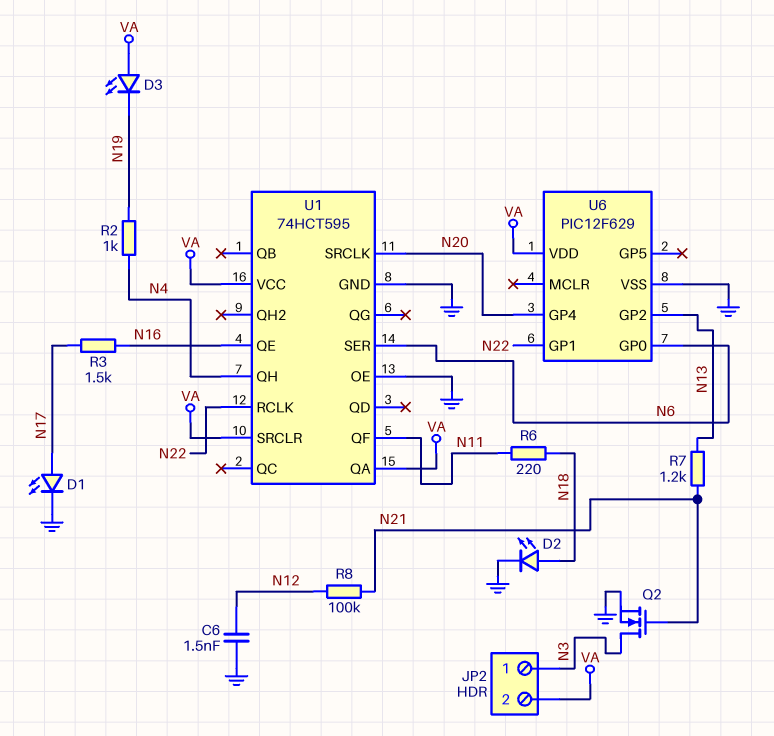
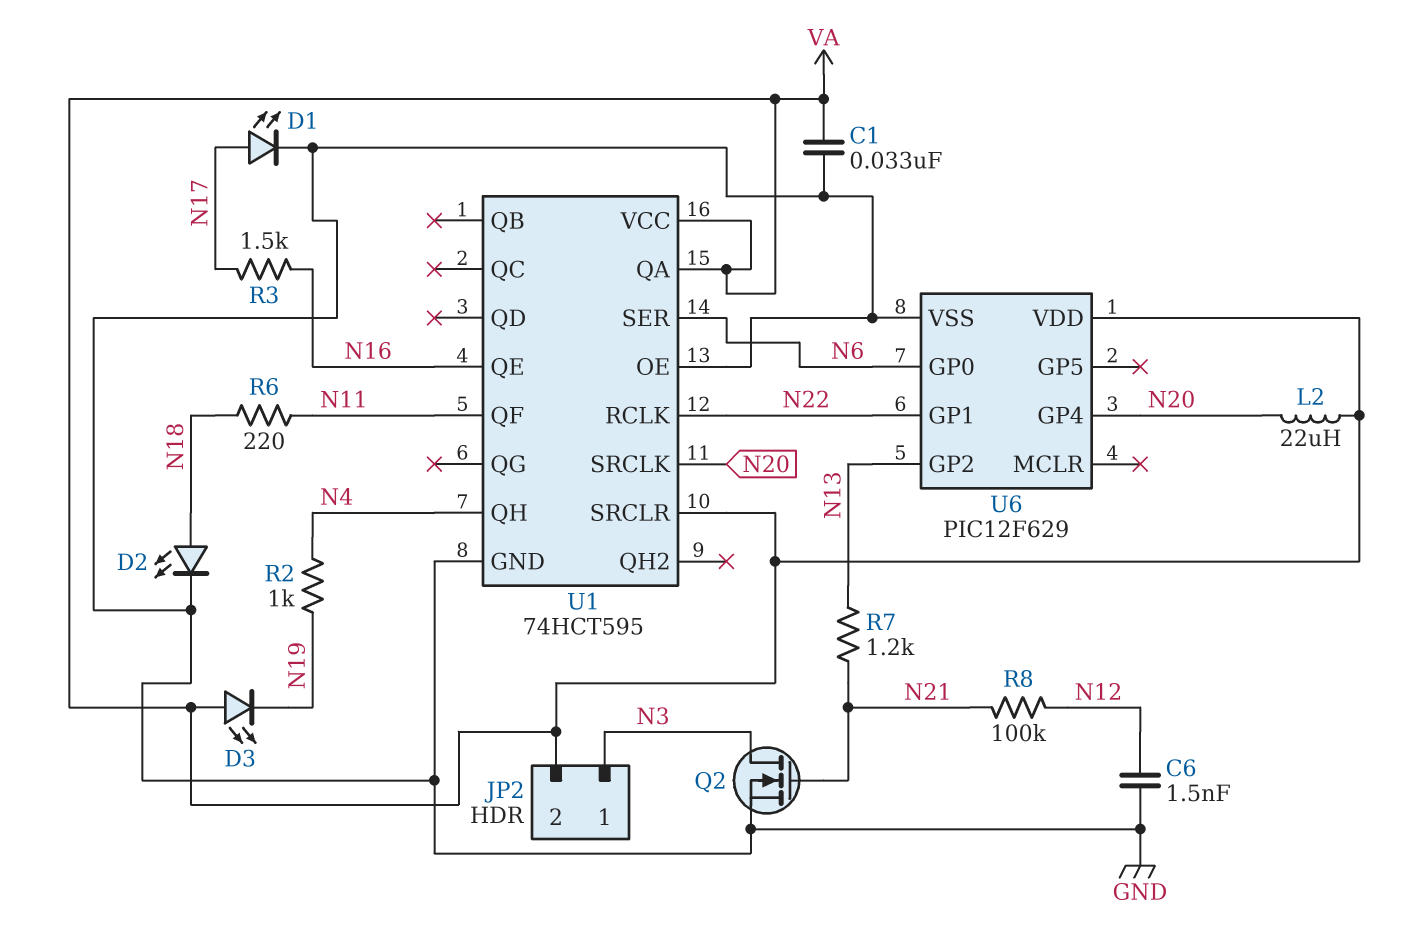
C1: none -> 33nF (GND, VA)
L2: none -> 22uH (N20, VA)

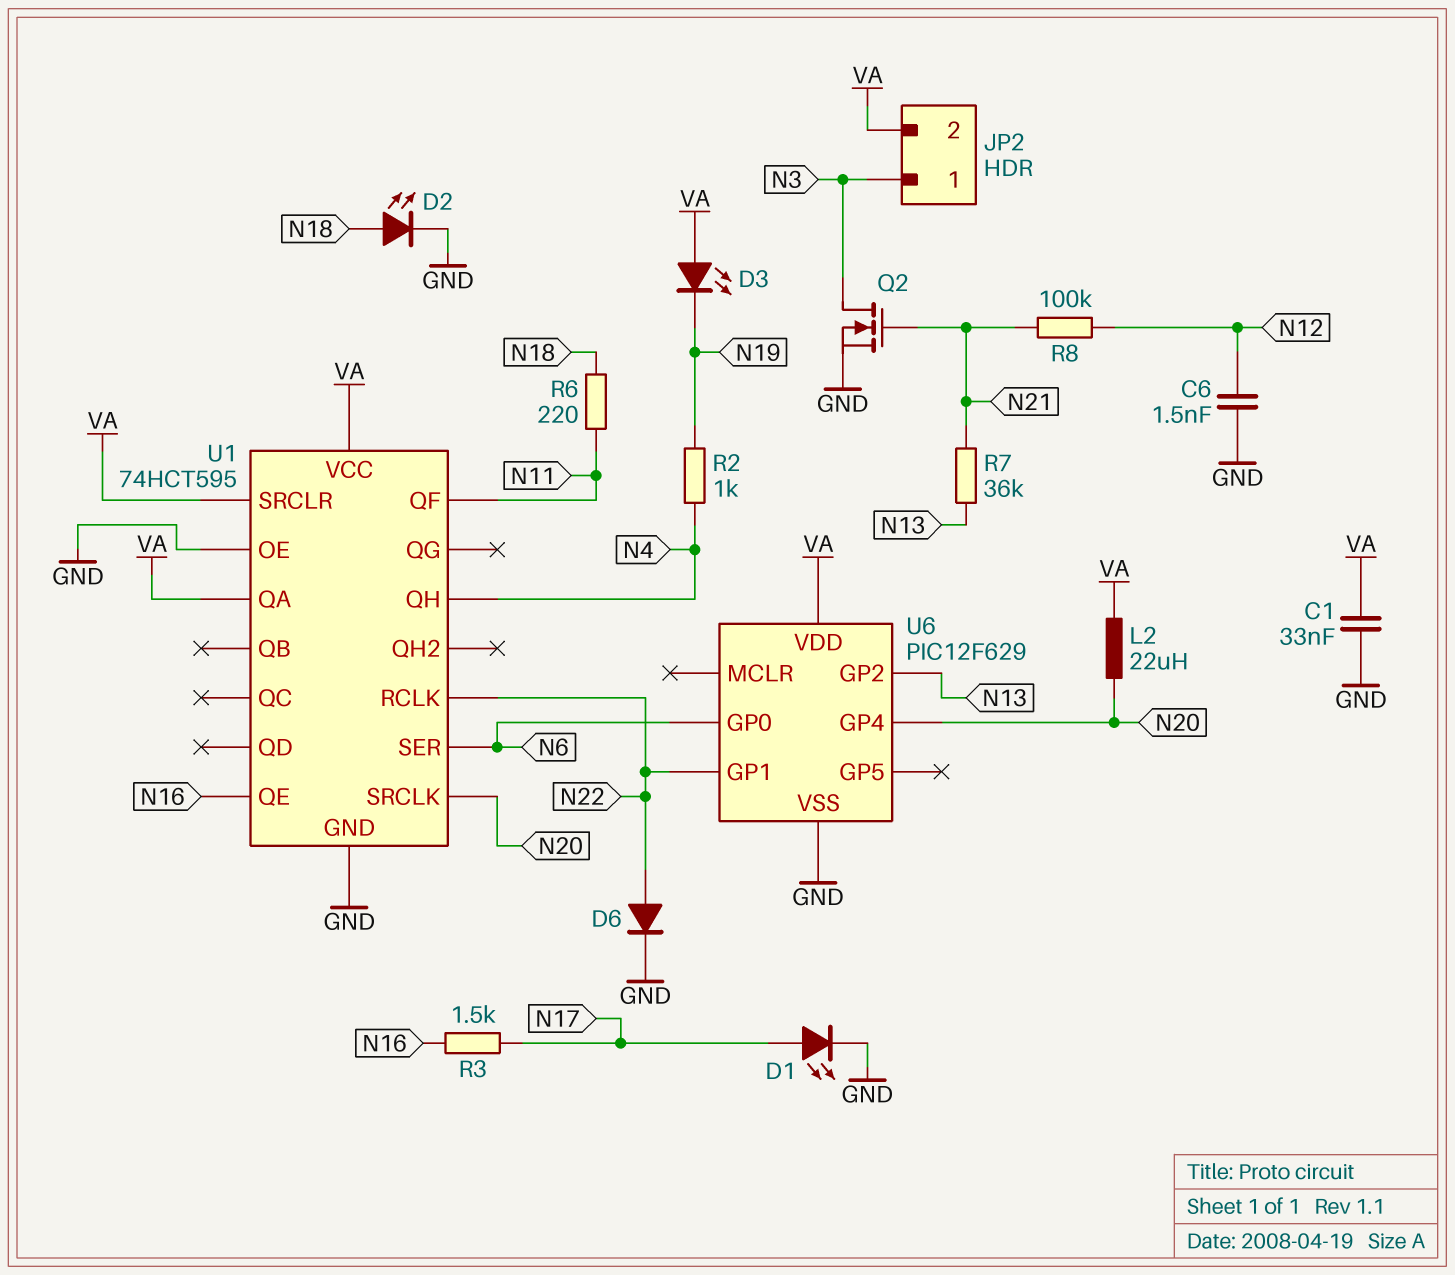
D6: none -> diode (A N22, K GND)
R7: 1.2k (N13, N21) -> 36k (N13, N21)

